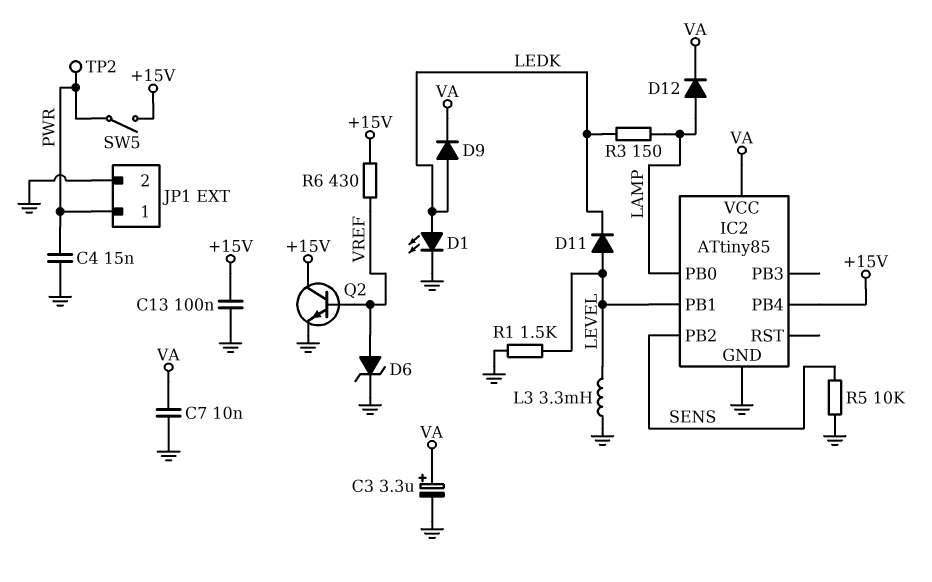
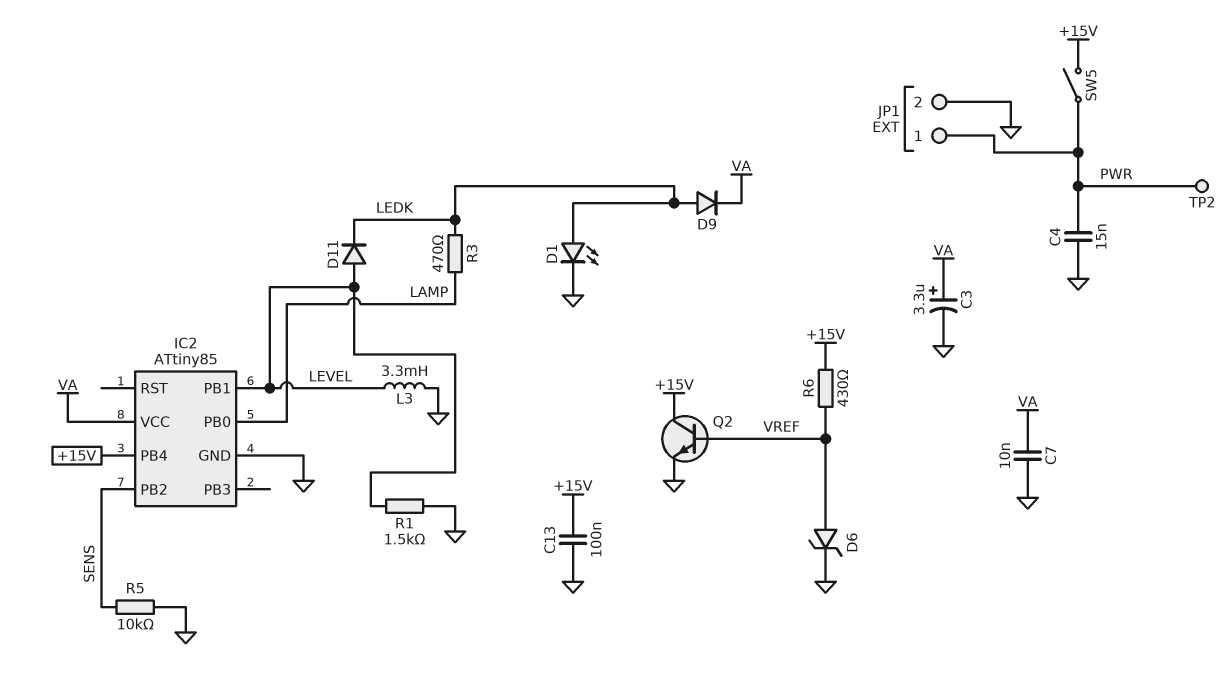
D12: diode (A LAMP, K VA) -> none
R3: 150 (LAMP, LEDK) -> 470 (LAMP, LEDK)

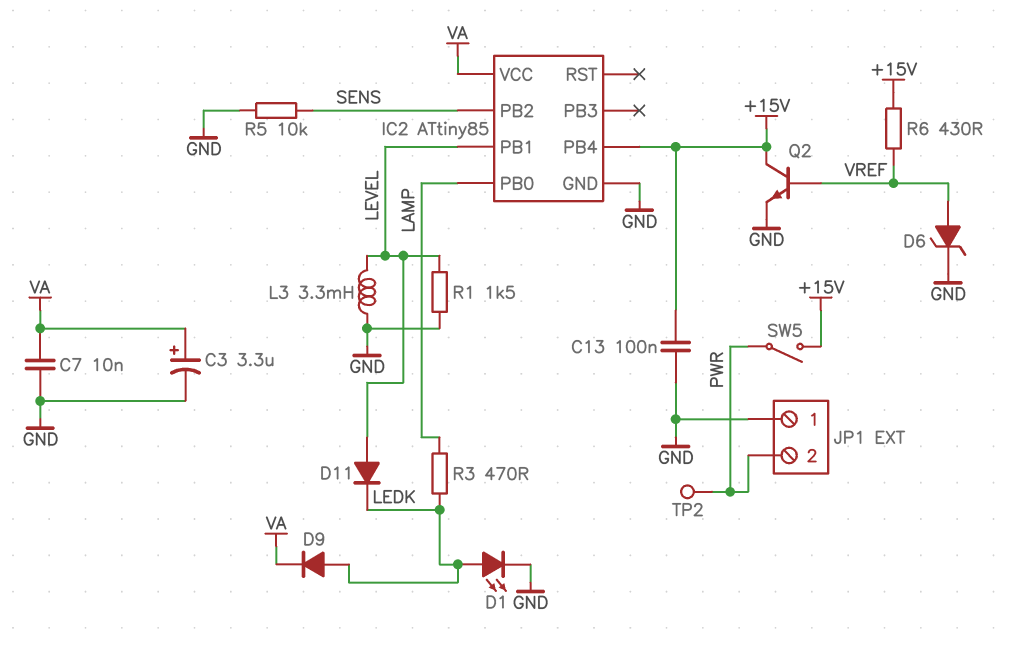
C4: 15nF (GND, PWR) -> none
JP1 pin 1: PWR -> GND
JP1 pin 2: GND -> PWR

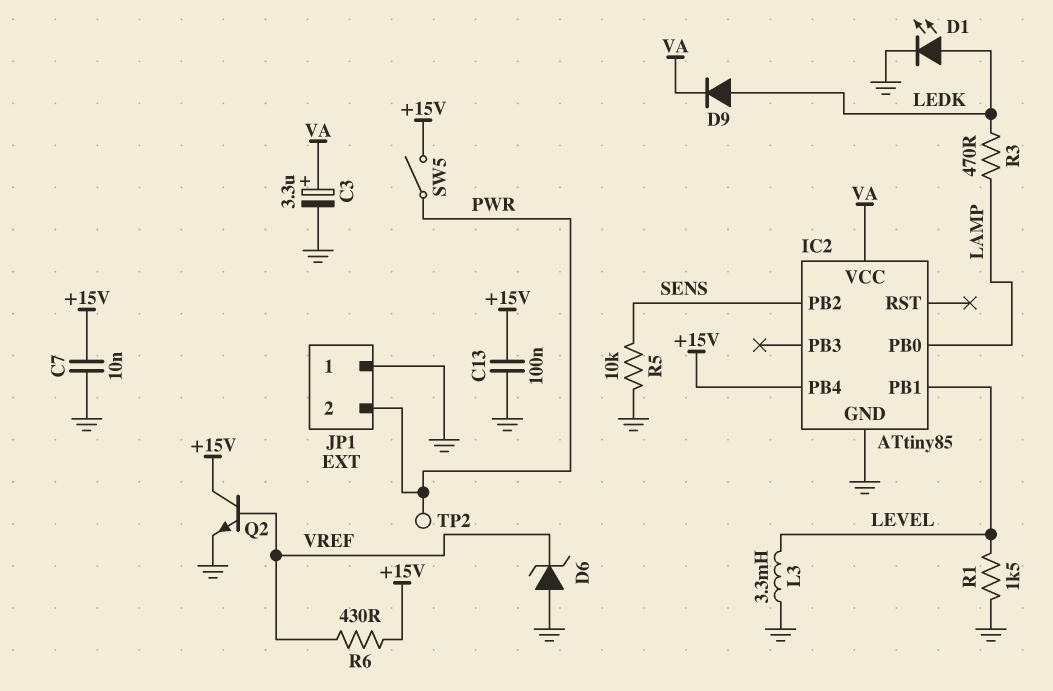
C7: 10nF (GND, VA) -> 10nF (+15V, GND)
D6: zener (A VREF, K GND) -> zener (A GND, K VREF)
D11: diode (A LEVEL, K LEDK) -> none

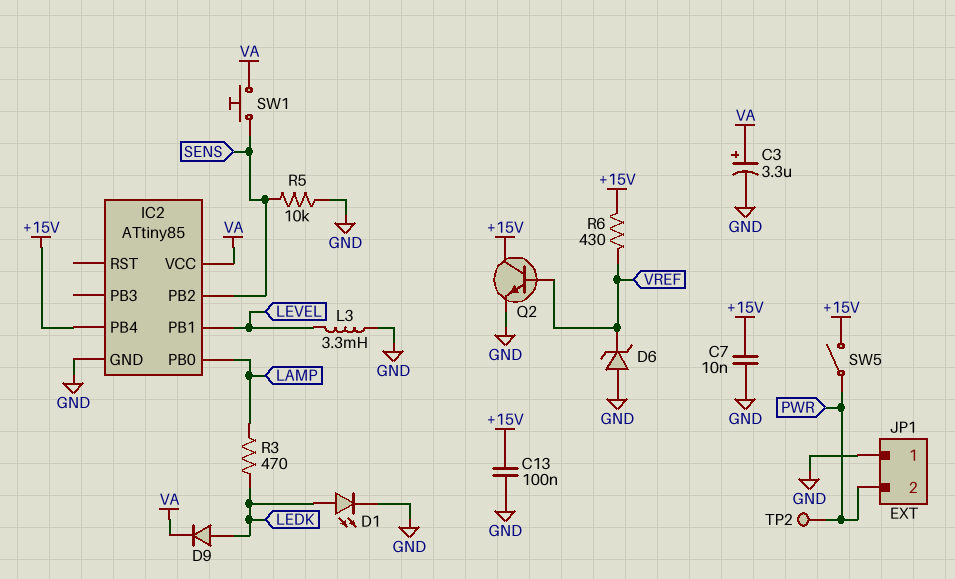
R1: 1.5k (GND, LEVEL) -> none
SW1: none -> button (SENS, VA)

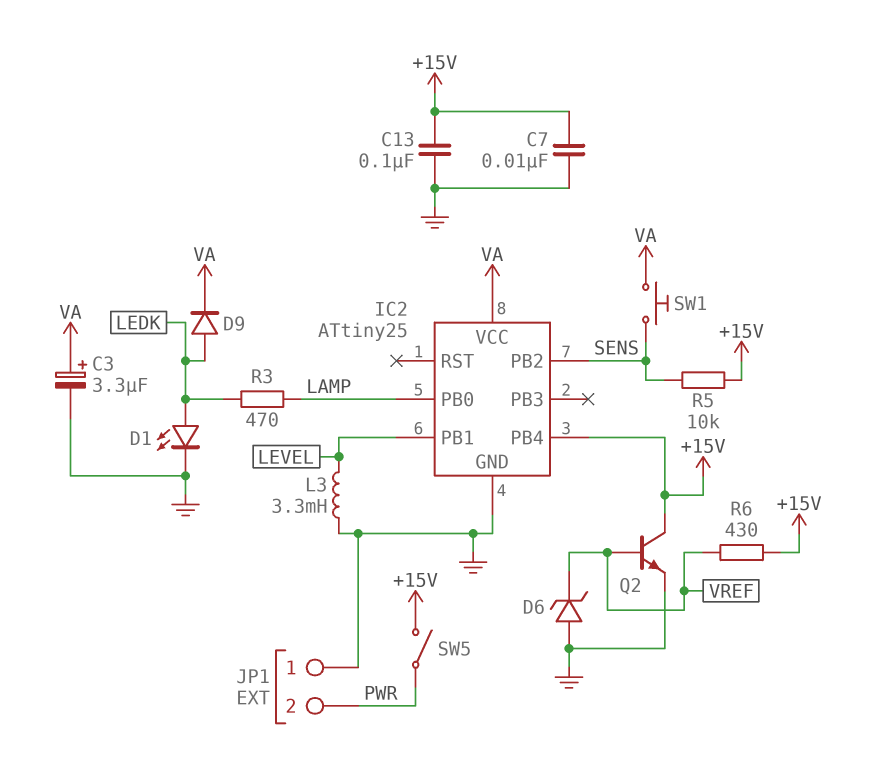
IC2: ATtiny85 -> ATtiny25
R5: 10k (GND, SENS) -> 10k (+15V, SENS)
TP2: test point (PWR) -> none

